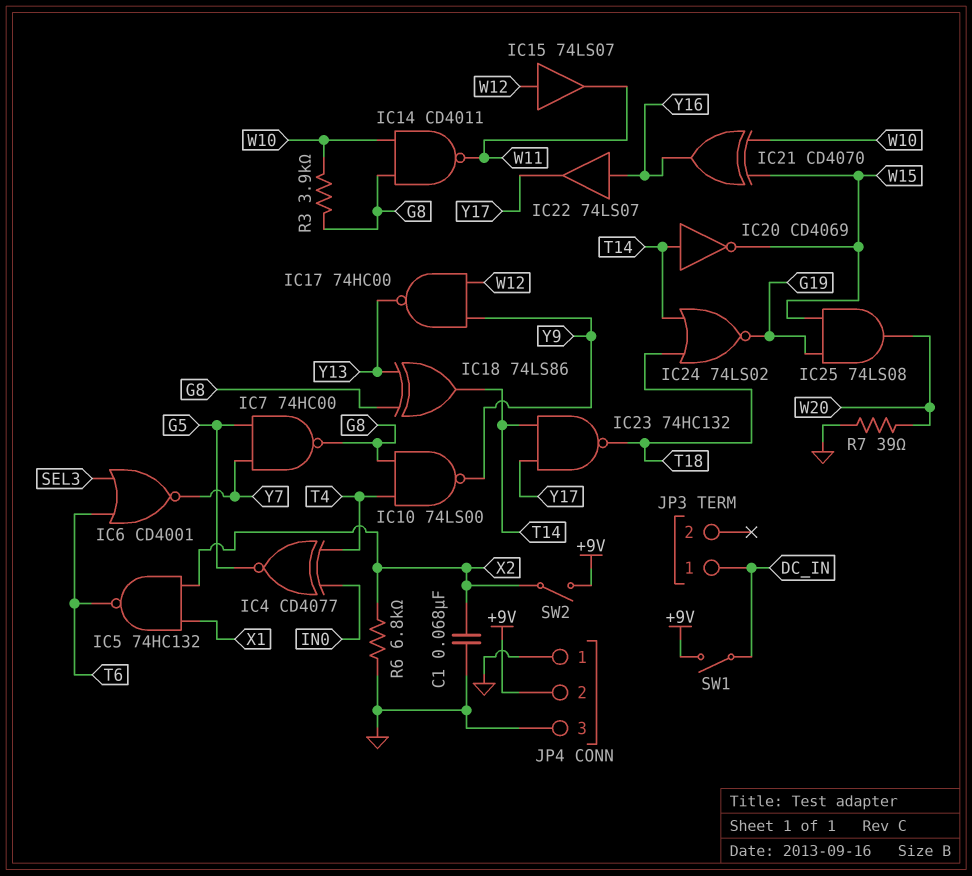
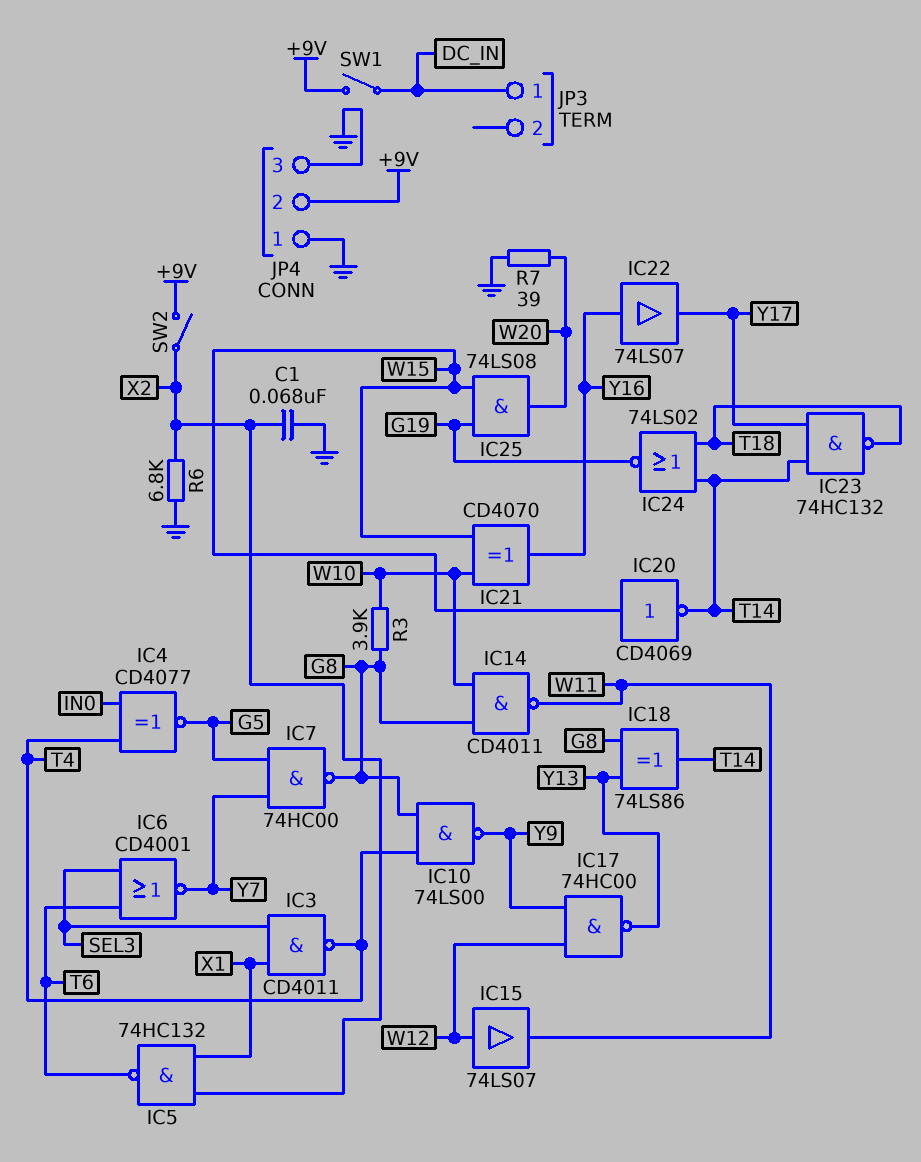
IC3: none -> NAND CD4011 (in SEL3, in X1, out T4)
IC20: NOT CD4069 (in T14, out W15) -> NOT CD4069 (in W15, out T14)

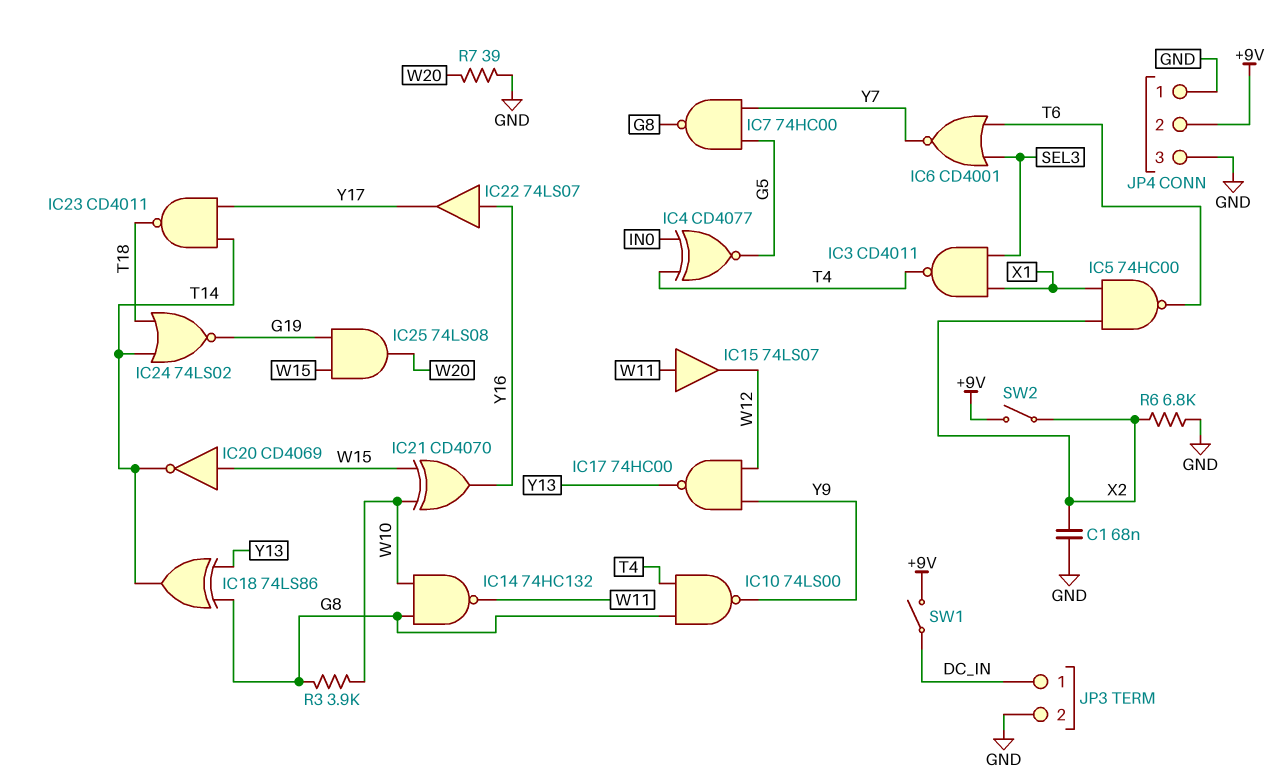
IC5: NAND 74HC132 (in X1, in X2, out T6) -> NAND 74HC00 (in X1, in X2, out T6)
IC14: NAND CD4011 (in G8, in W10, out W11) -> NAND 74HC132 (in G8, in W10, out W11)
IC15: buffer 74LS07 (in W12, out W11) -> buffer 74LS07 (in W11, out W12)
IC23: NAND 74HC132 (in T14, in Y17, out T18) -> NAND CD4011 (in T14, in Y17, out T18)
JP3 pin 2: none -> GND

